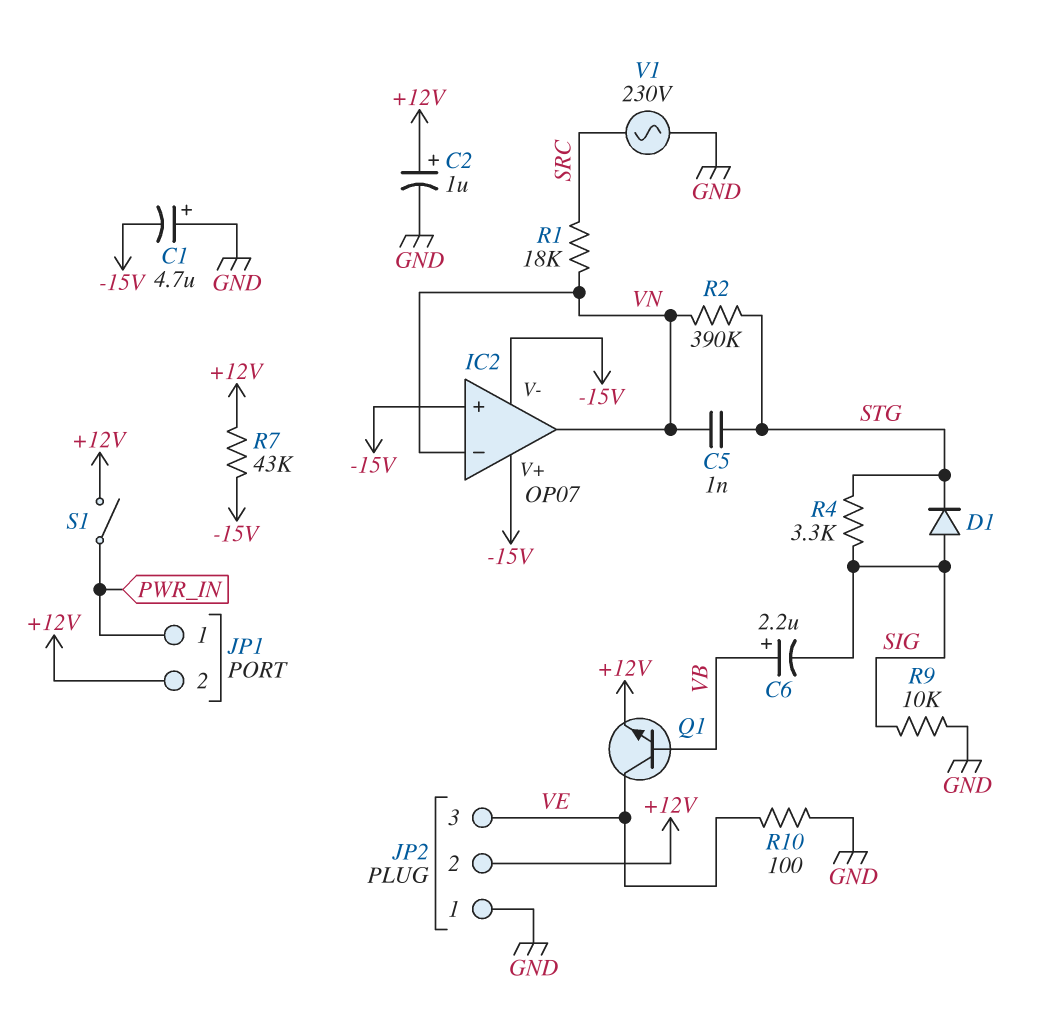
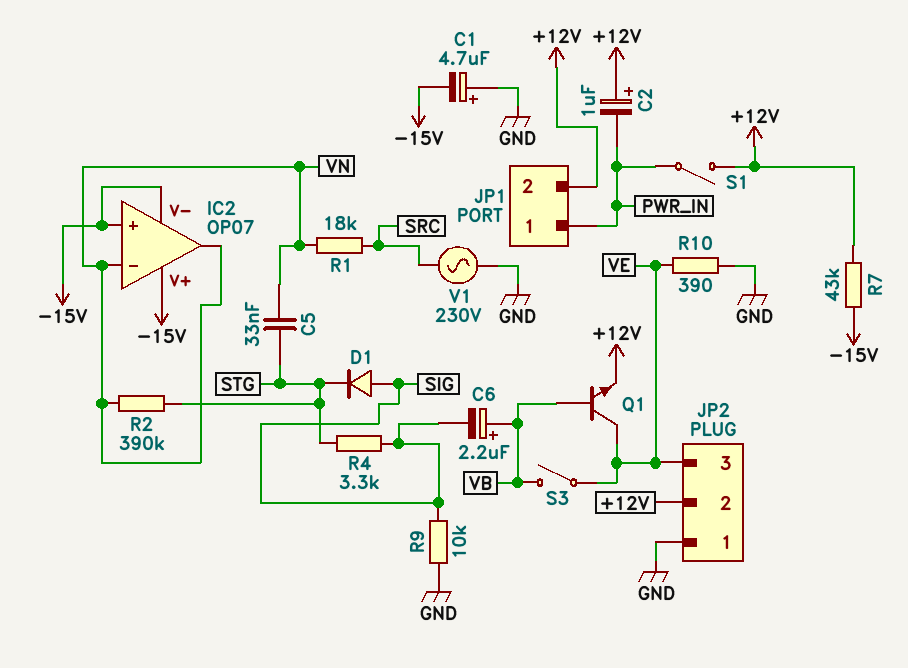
C2: 1uF (plus +12V, minus GND) -> 1uF (plus +12V, minus PWR_IN)
C5: 1nF (STG, VN) -> 33nF (STG, VN)
R10: 100 (GND, VE) -> 390 (GND, VE)
S3: none -> switch (VB, VE)

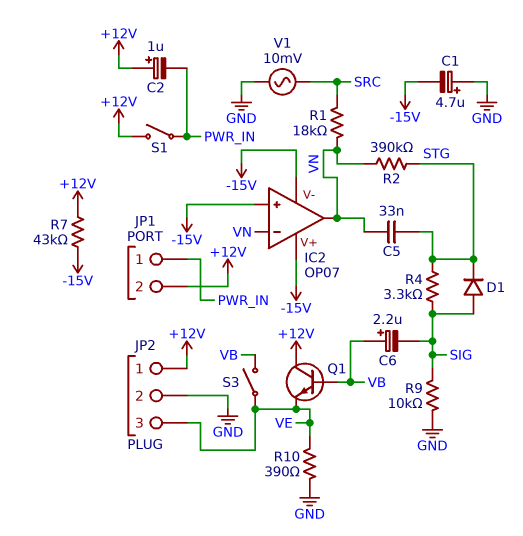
JP2 pin 1: GND -> +12V
JP2 pin 2: +12V -> GND
Q1: NPN (B VB, C VE, E +12V) -> NPN (B VB, C +12V, E VE)
V1: AC 230V (GND, SRC) -> AC 10mV (GND, SRC)

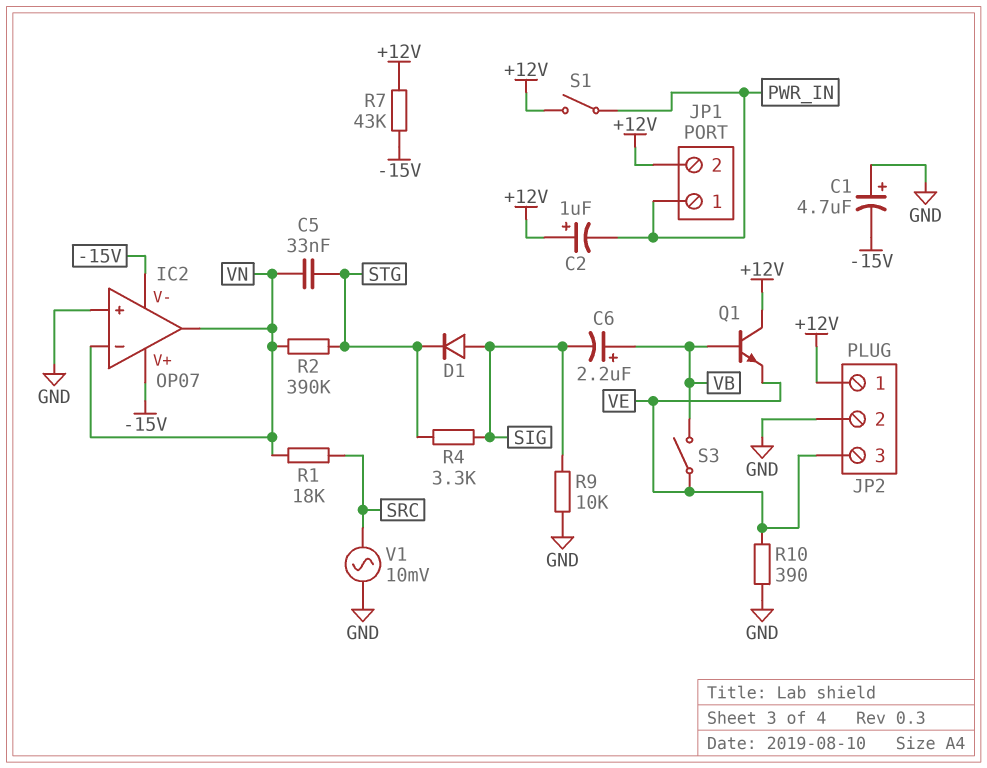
IC2 pin in+: -15V -> GND

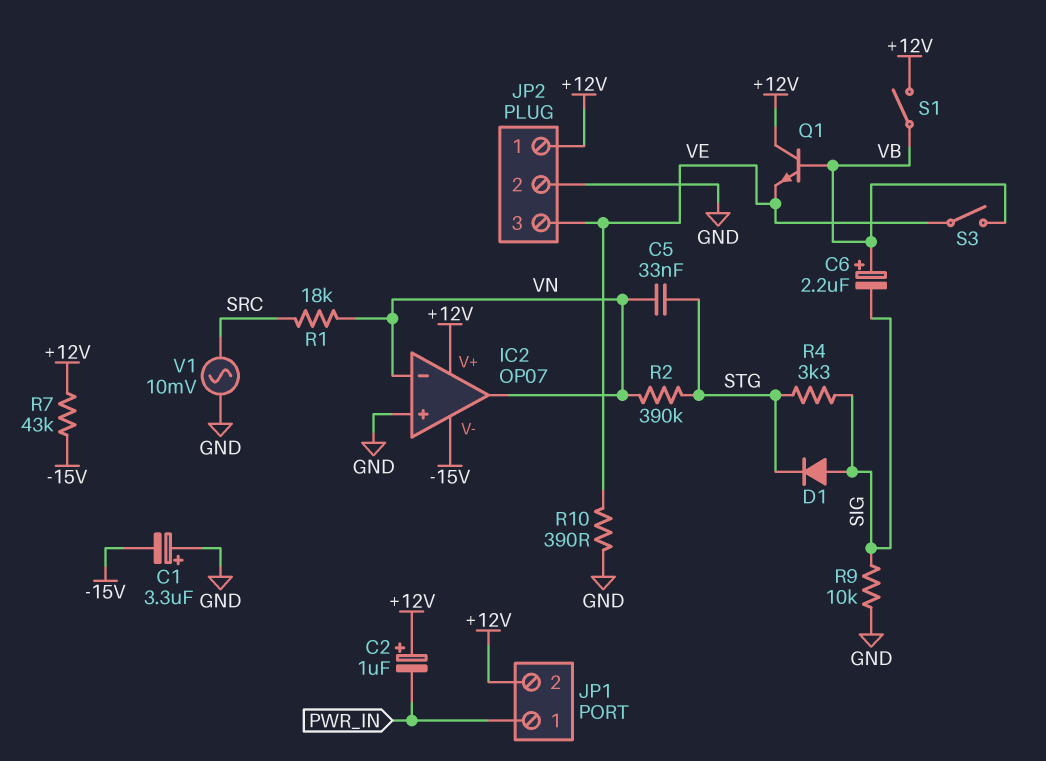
C1: 4.7uF (plus GND, minus -15V) -> 3.3uF (plus GND, minus -15V)
IC2 pin V+: -15V -> +12V
S1: switch (+12V, PWR_IN) -> switch (+12V, VB)

